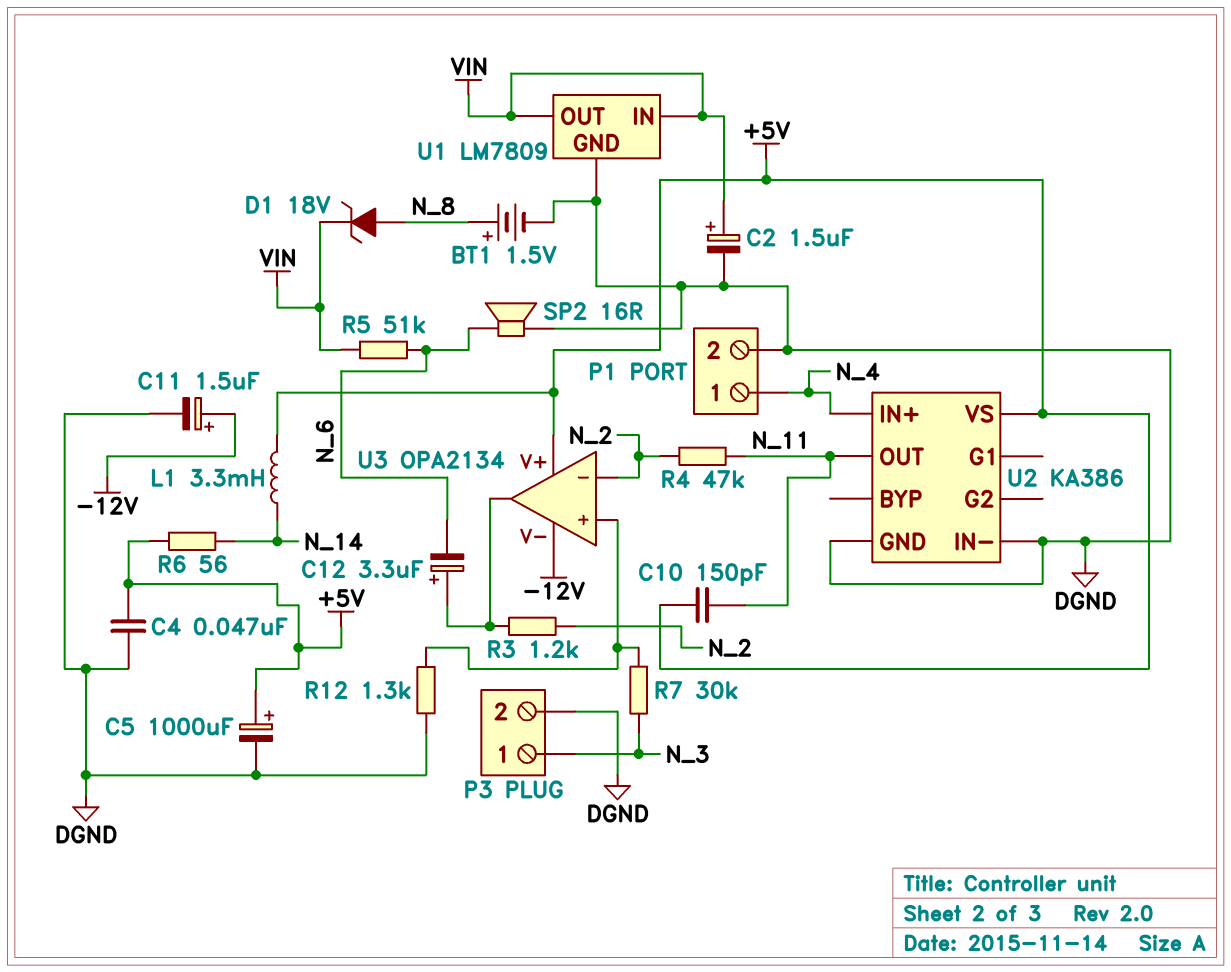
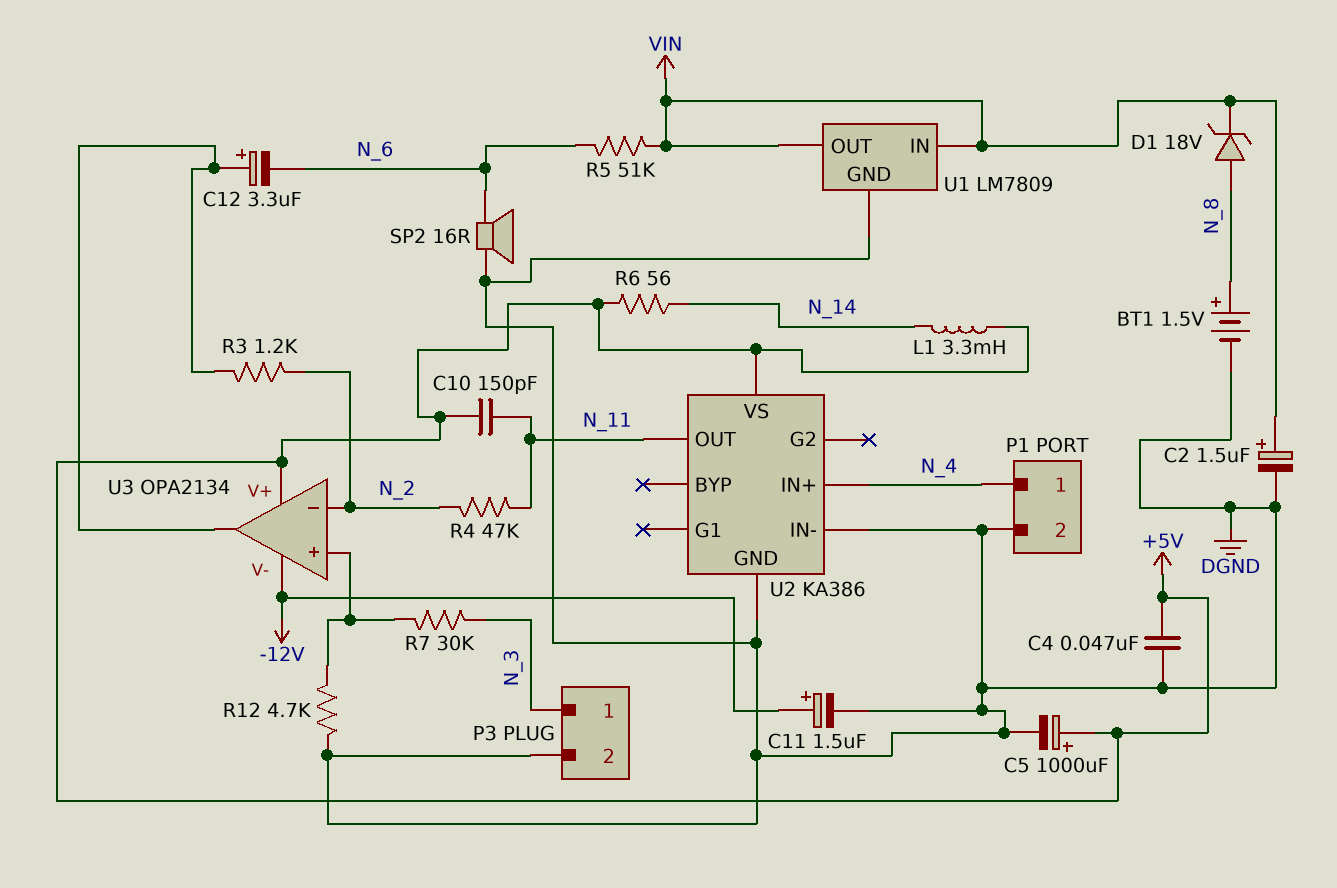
R12: 1.3k (DGND, U3/in+) -> 4.7k (DGND, U3/in+)

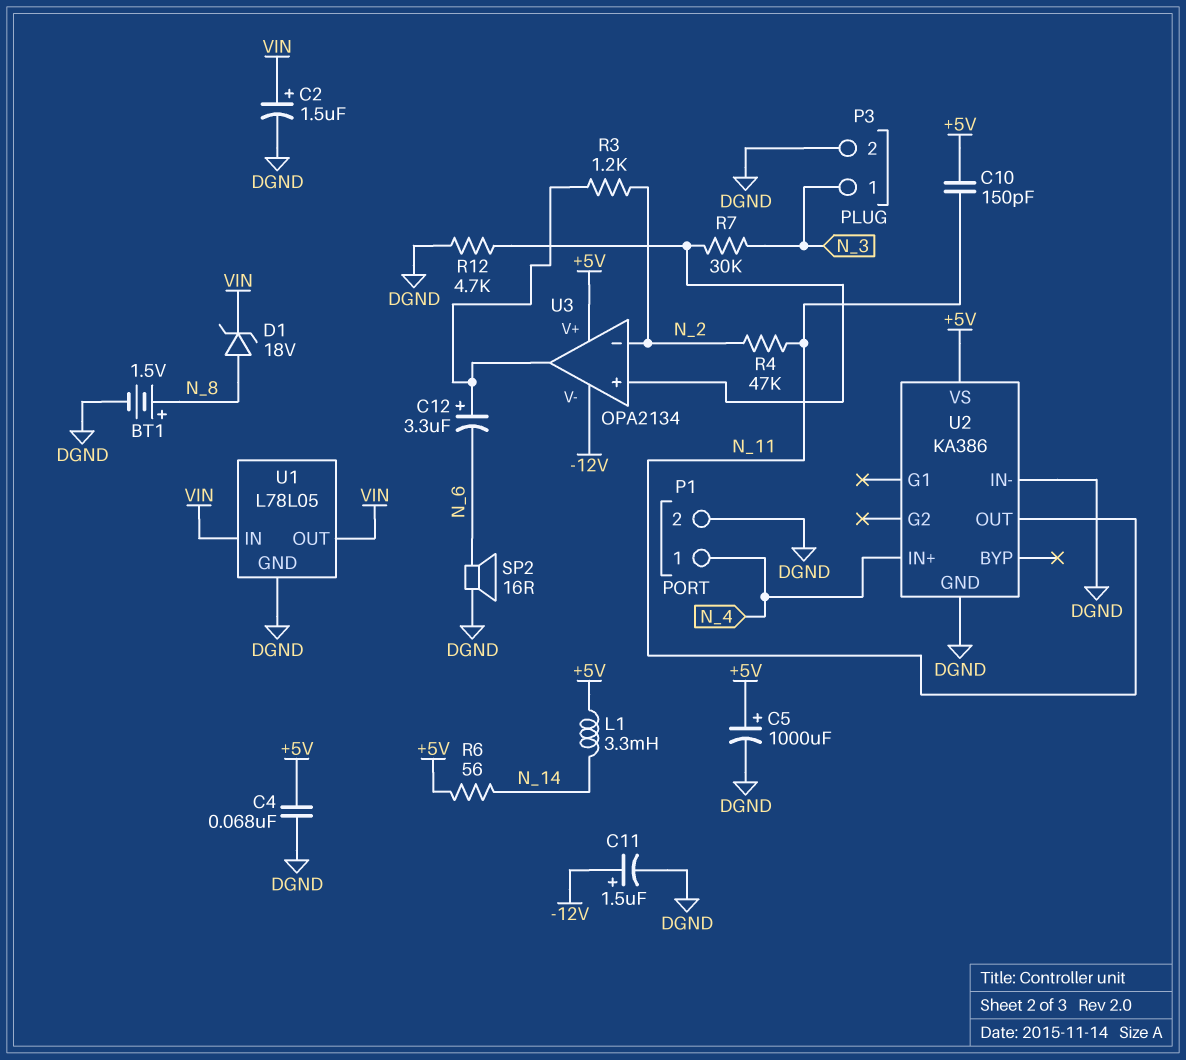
C4: 47nF (+5V, DGND) -> 68nF (+5V, DGND)
R5: 51k (N_6, VIN) -> none
U1: LM7809 -> L78L05

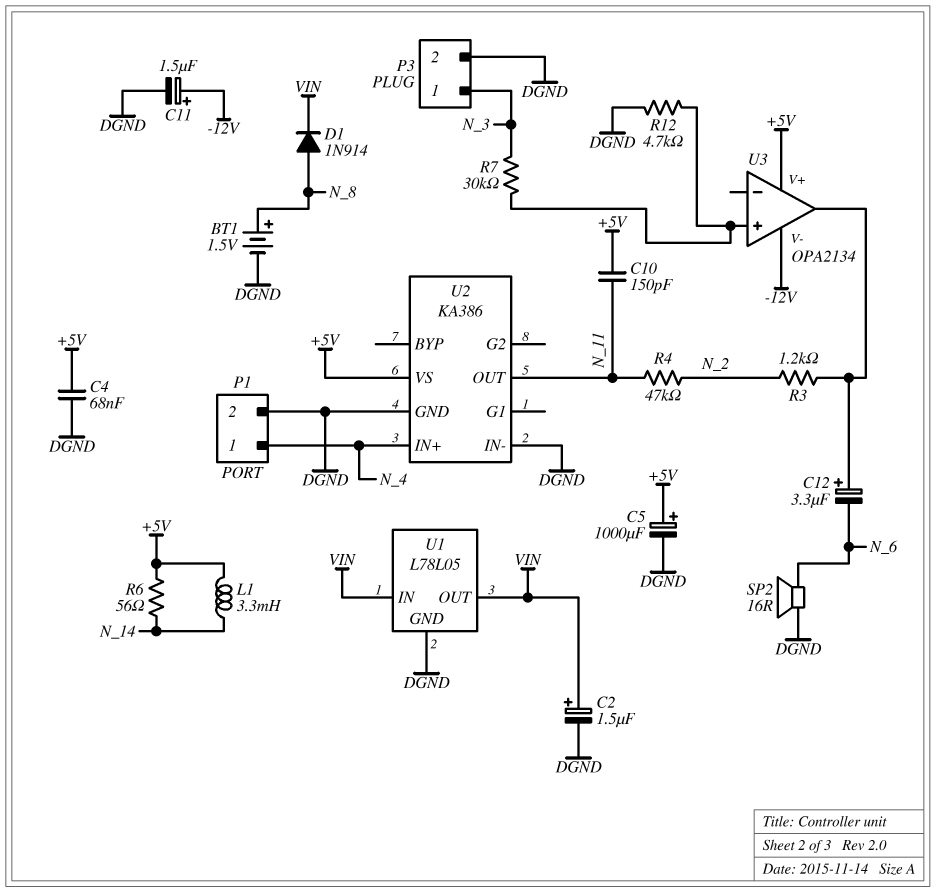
D1: zener 18V (A N_8, K VIN) -> diode 1N914 (A N_8, K VIN)
U3 pin in-: N_2 -> none

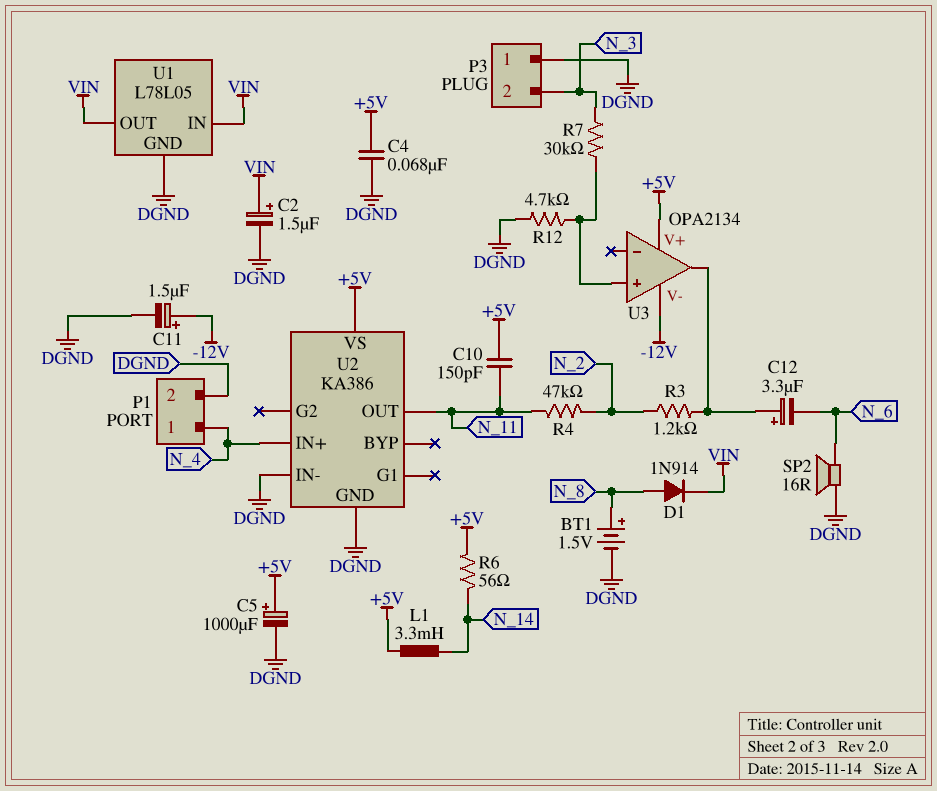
P3 pin 1: N_3 -> DGND
P3 pin 2: DGND -> N_3

